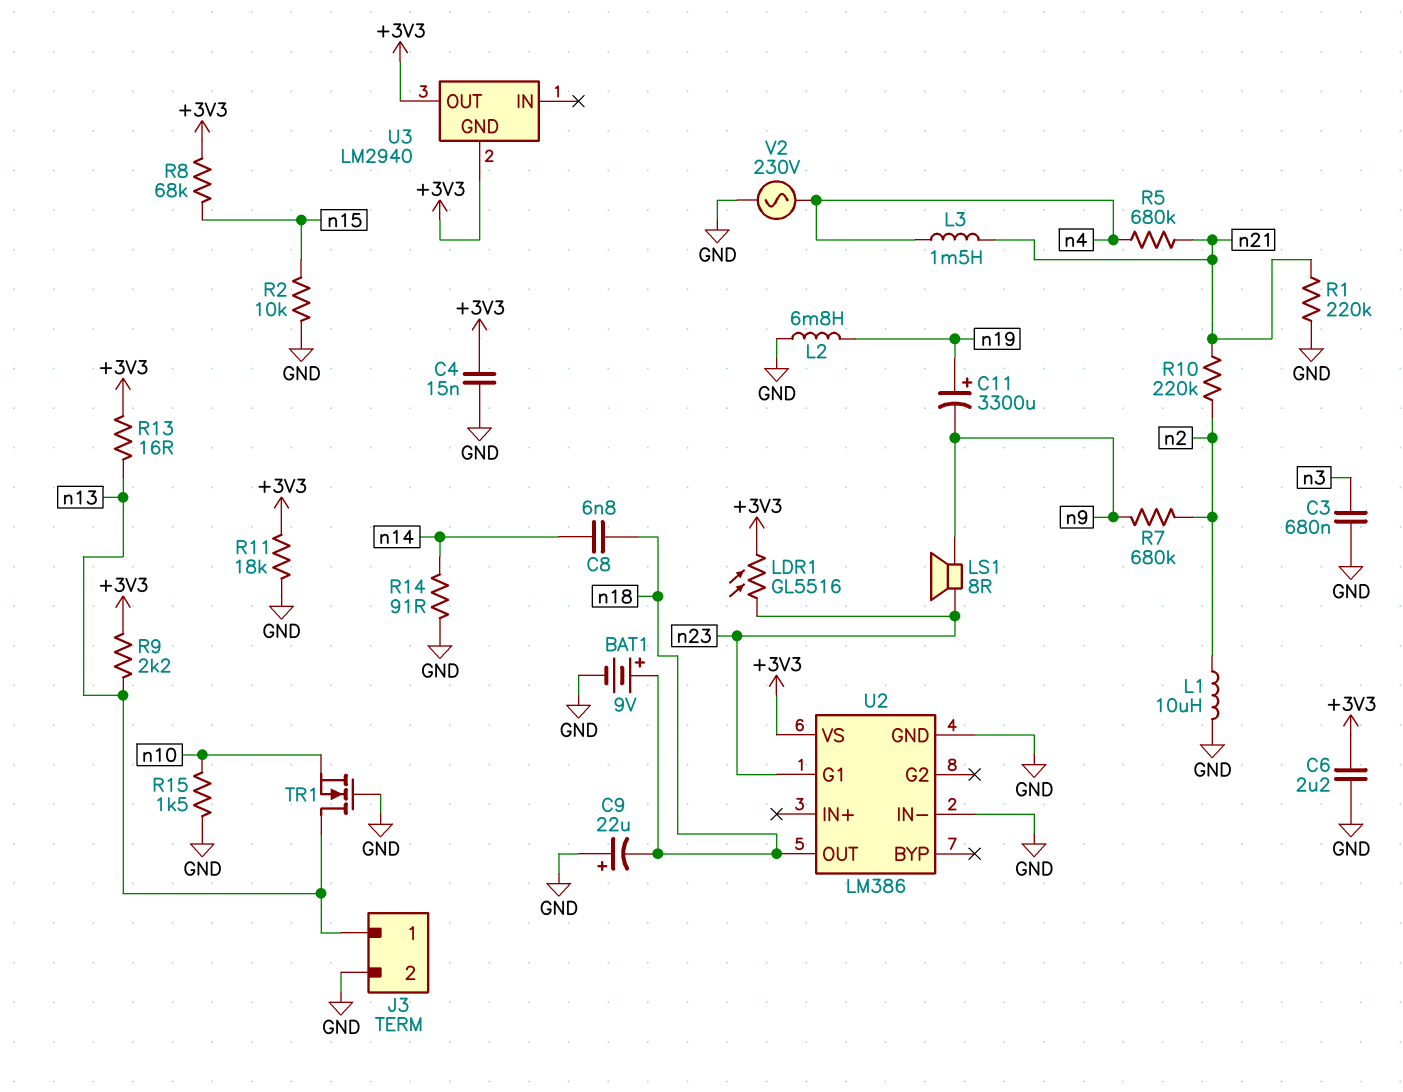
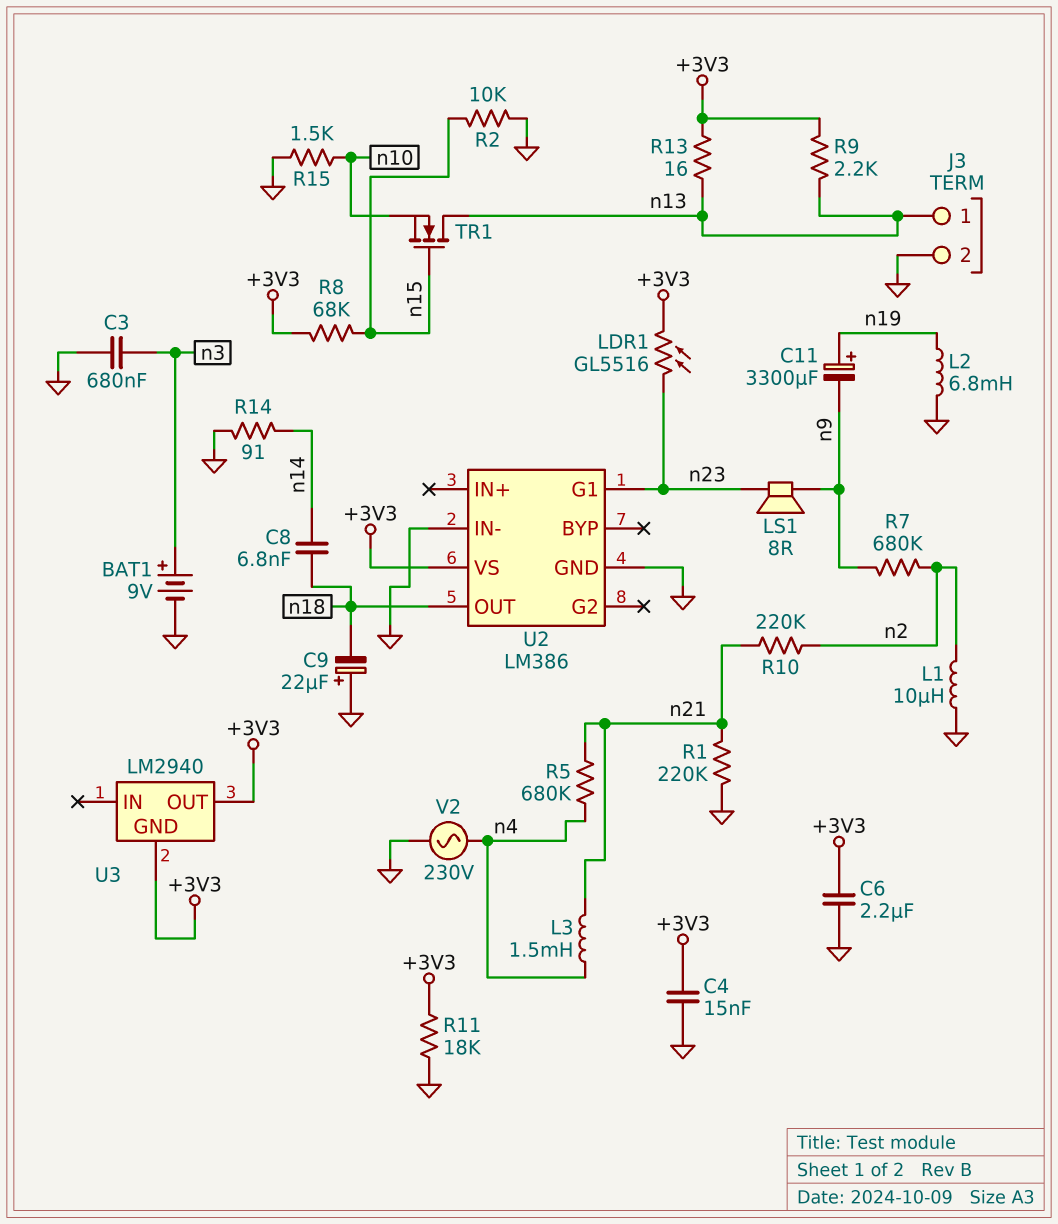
BAT1: 9V (plus n18, minus GND) -> 9V (plus n3, minus GND)
TR1: NMOS (G GND, D n13, S n10) -> NMOS (G n15, D n13, S n10)

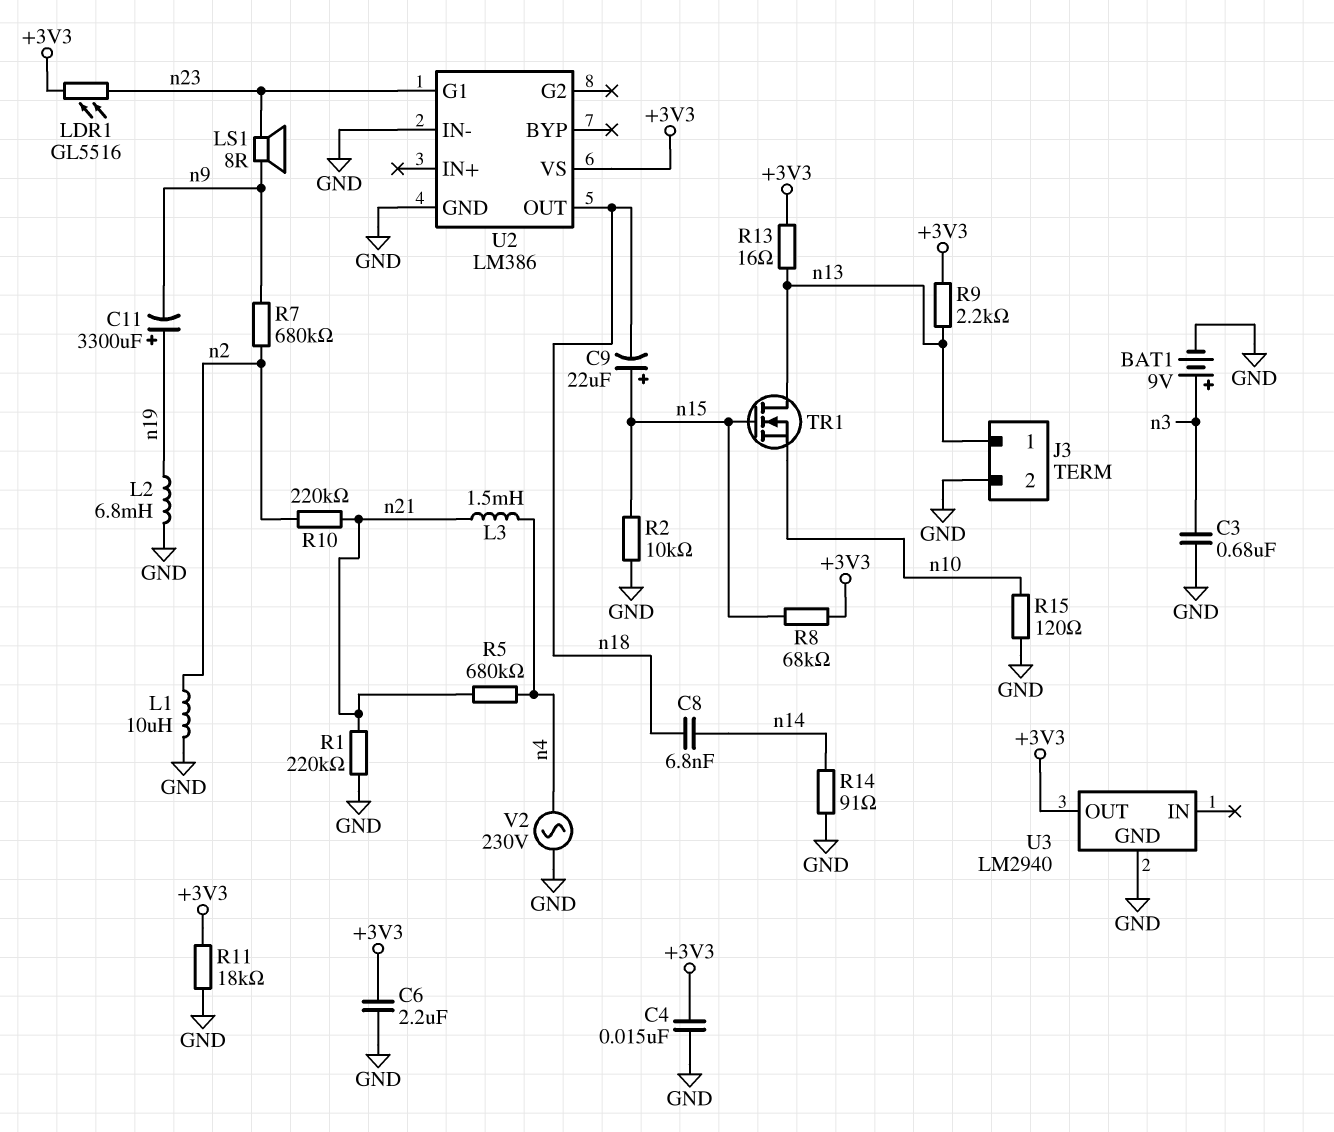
C9: 22uF (plus GND, minus n18) -> 22uF (plus n15, minus n18)
R15: 1.5k (GND, n10) -> 120 (GND, n10)
U3 pin GND: +3V3 -> GND

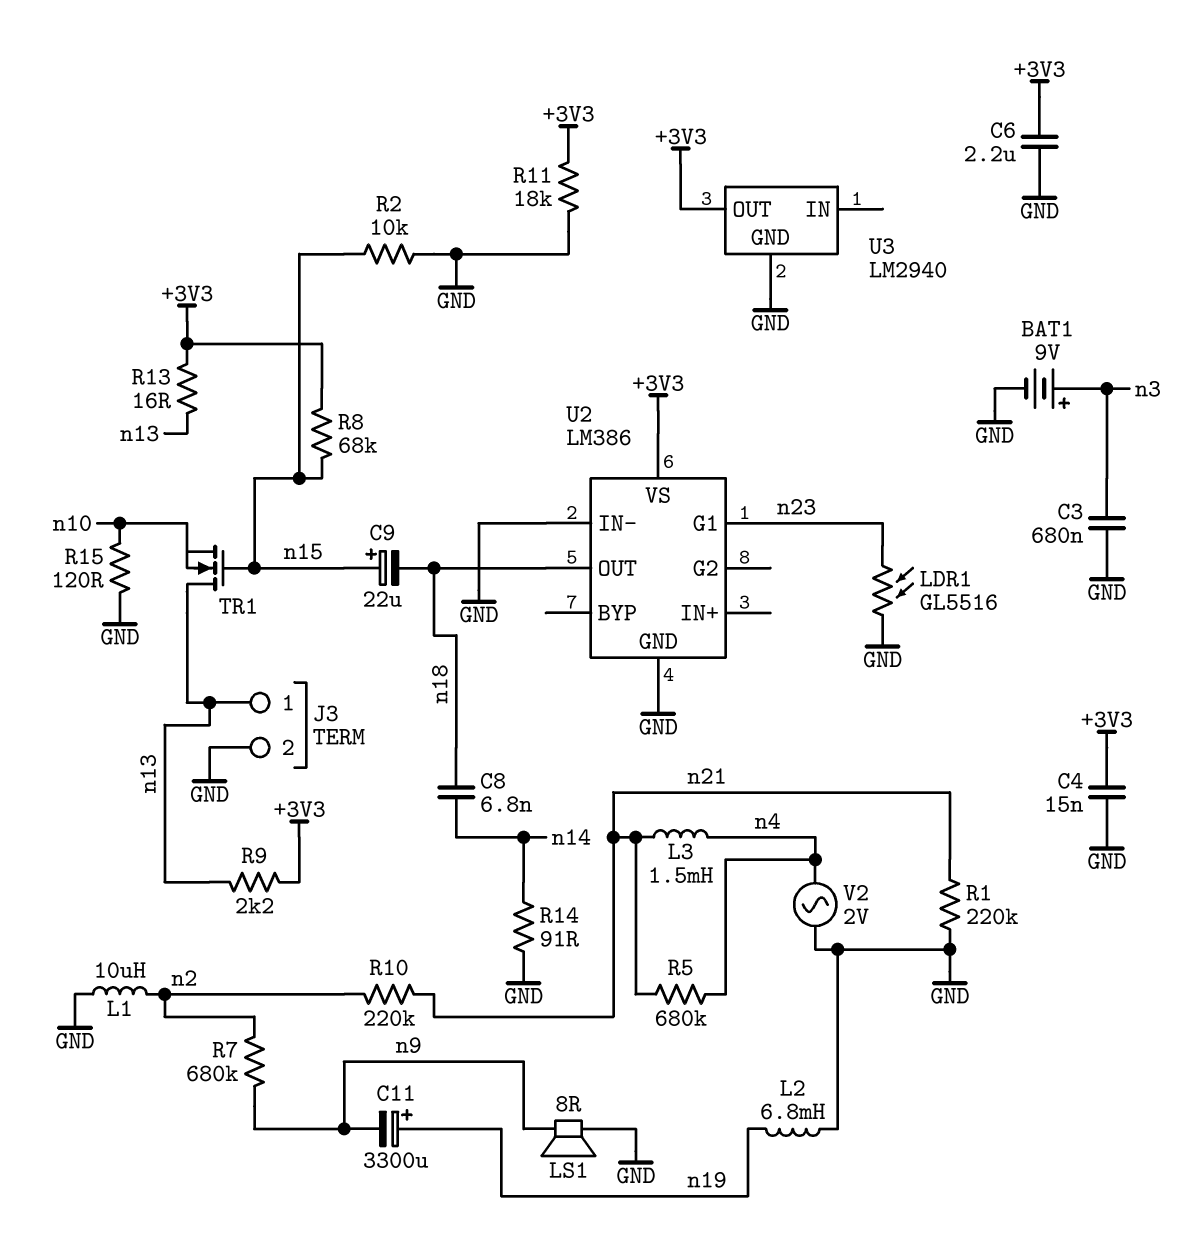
LDR1: GL5516 (+3V3, n23) -> GL5516 (GND, n23)
LS1: speaker 8R (n9, n23) -> speaker 8R (GND, n9)
V2: AC 230V (GND, n4) -> AC 2V (GND, n4)

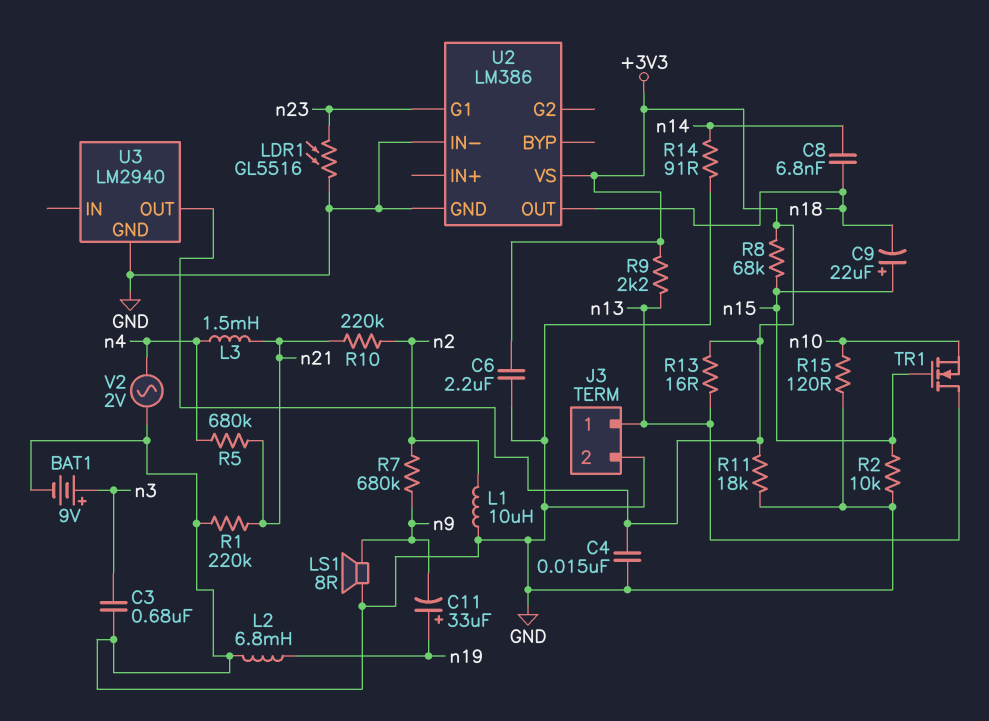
C11: 3300uF (plus n19, minus n9) -> 33uF (plus n19, minus n9)

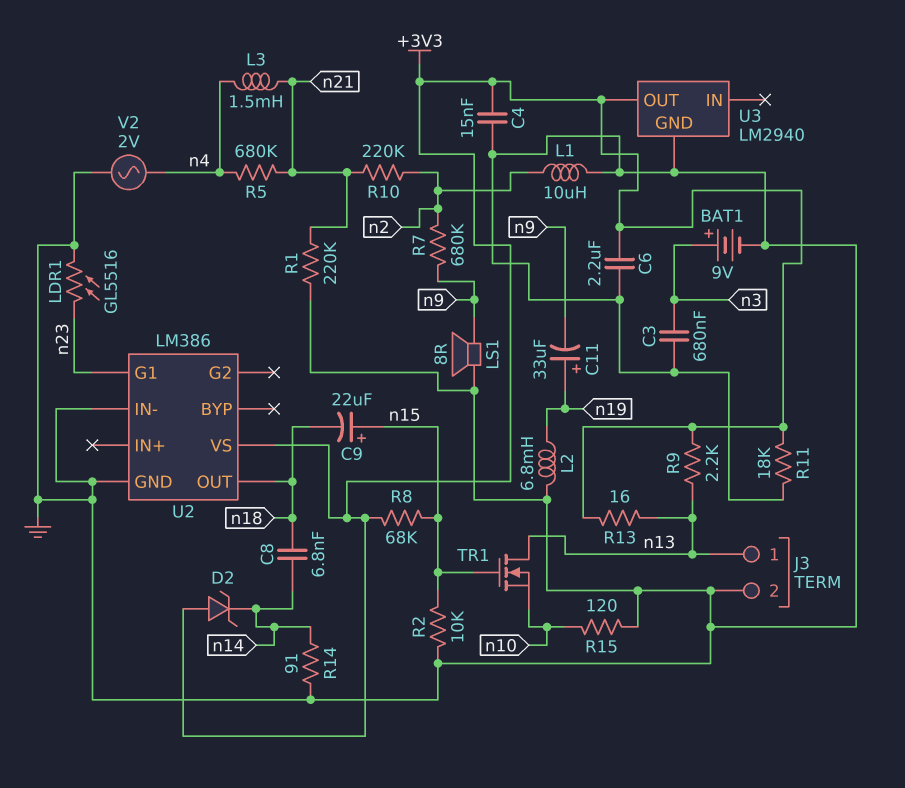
D2: none -> zener (A +3V3, K n14)

